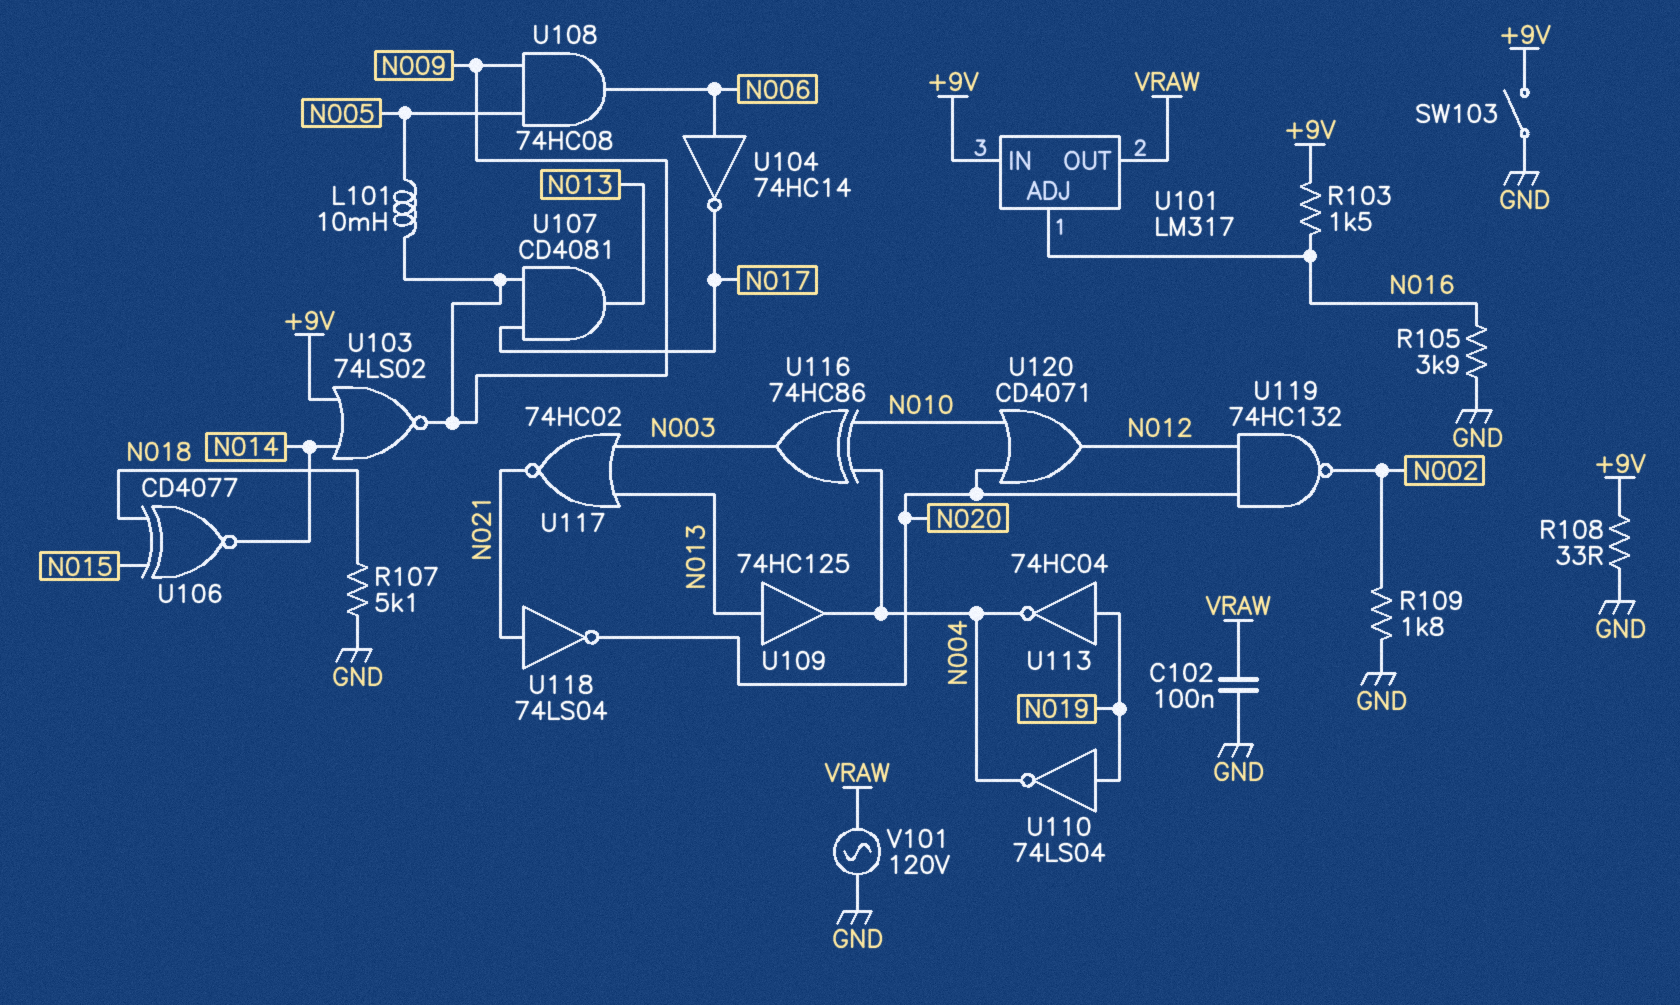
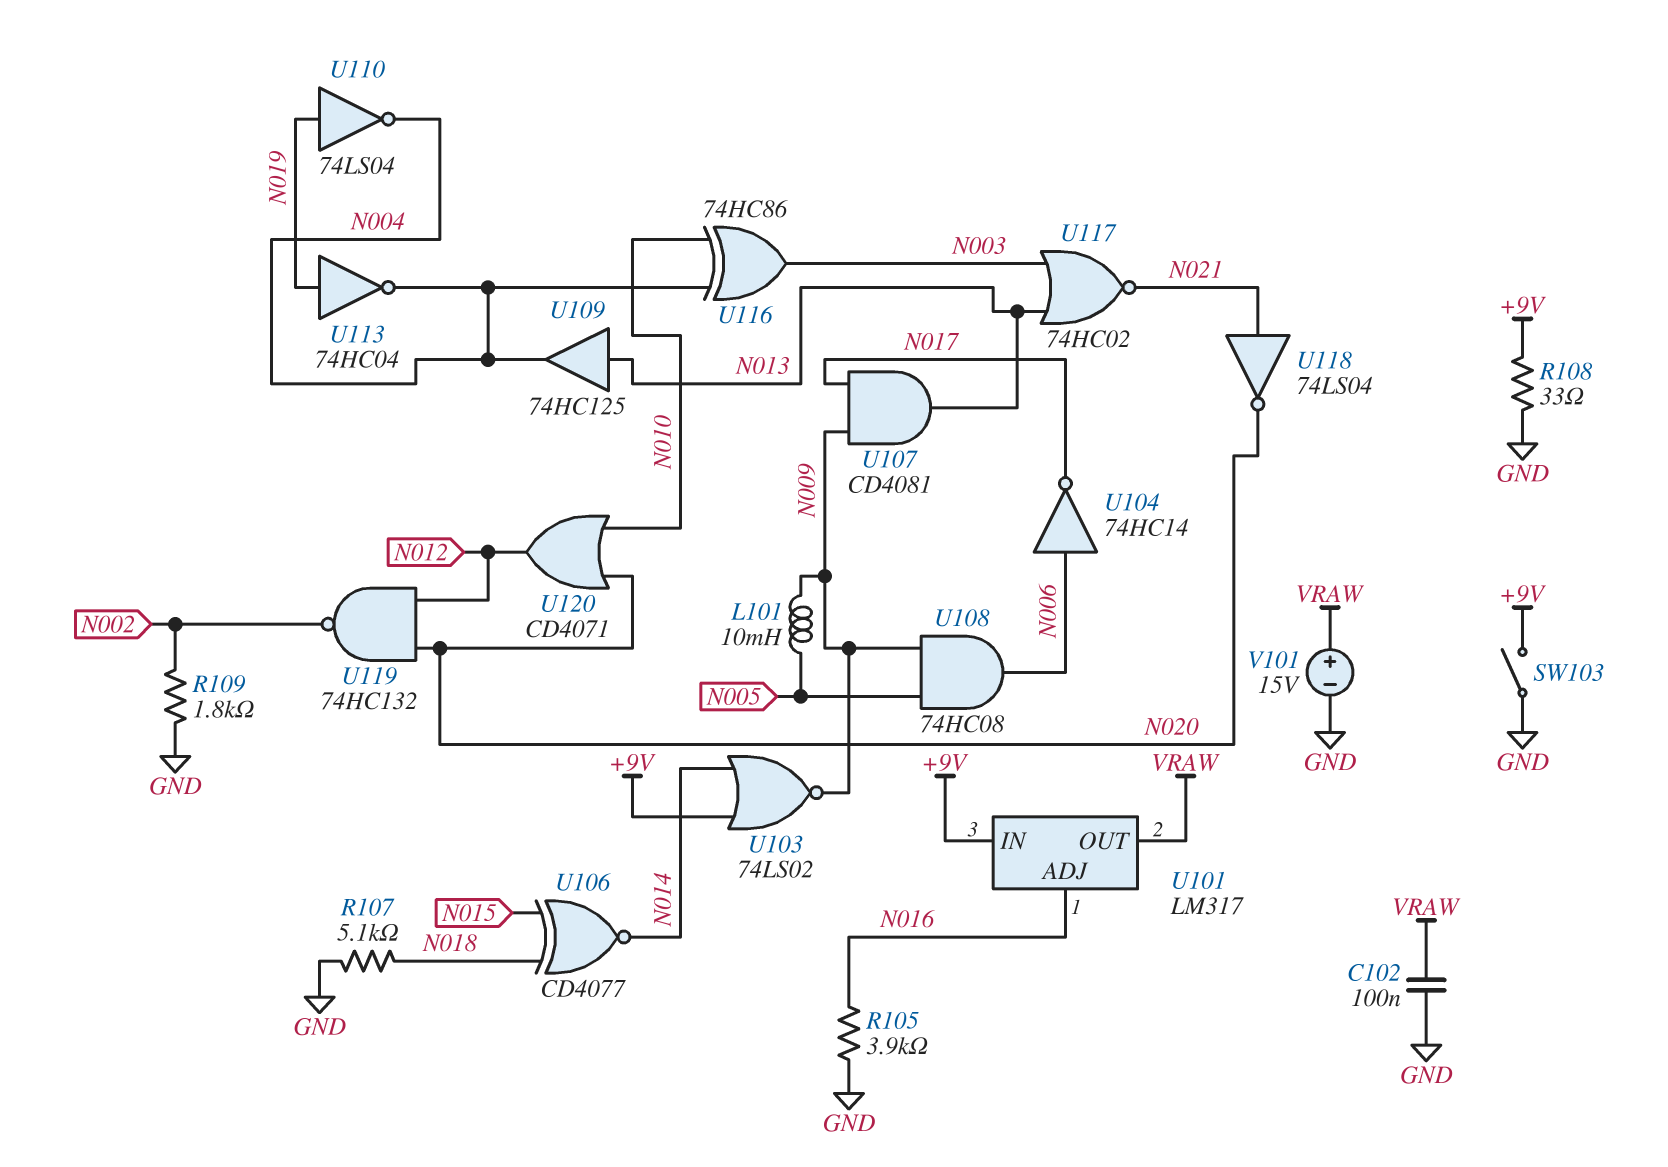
R103: 1.5k (+9V, N016) -> none
V101: AC 120V (GND, VRAW) -> 15V (plus VRAW, minus GND)

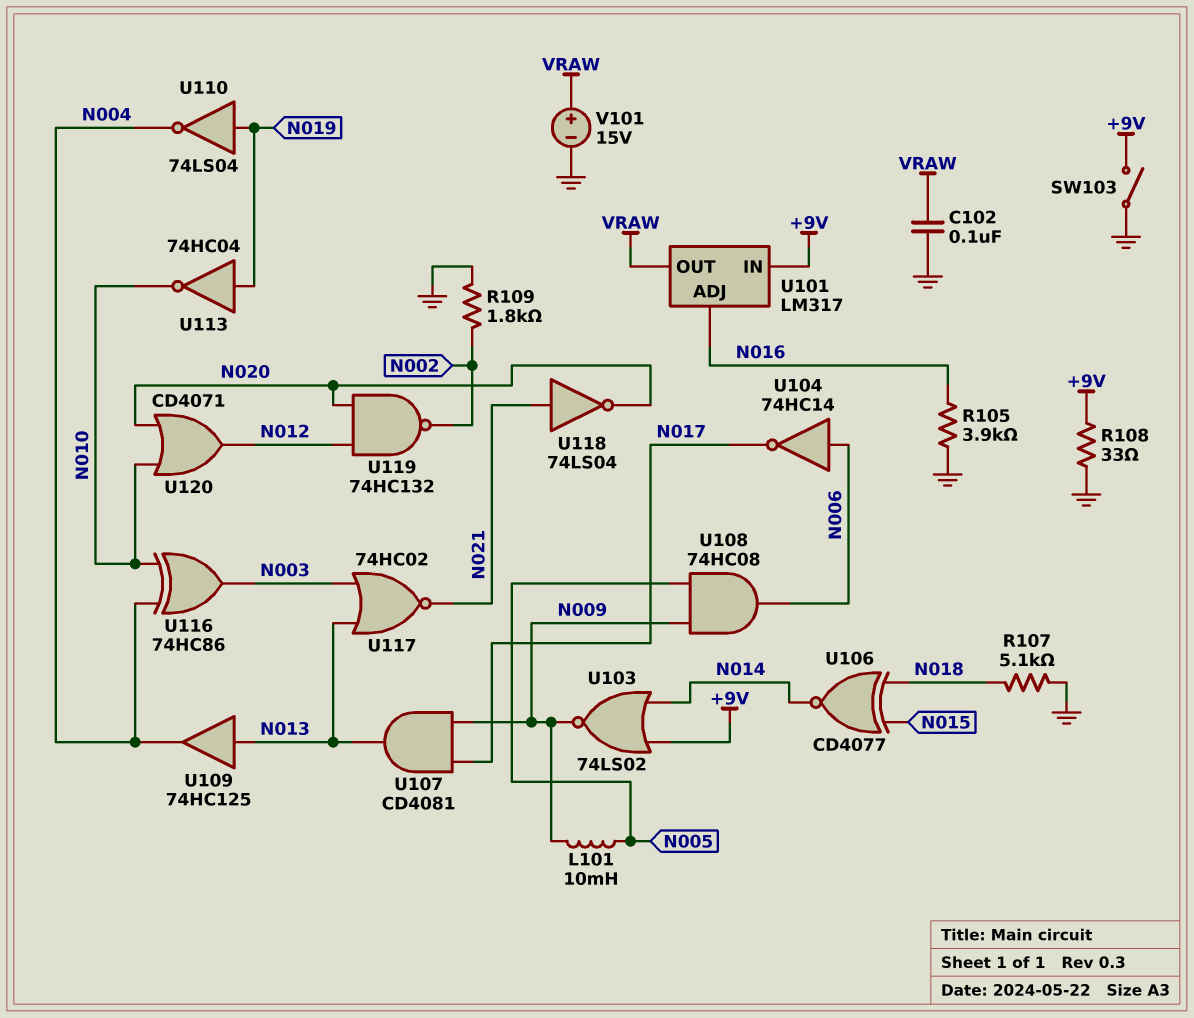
U113: NOT 74HC04 (in N019, out N004) -> NOT 74HC04 (in N019, out N010)

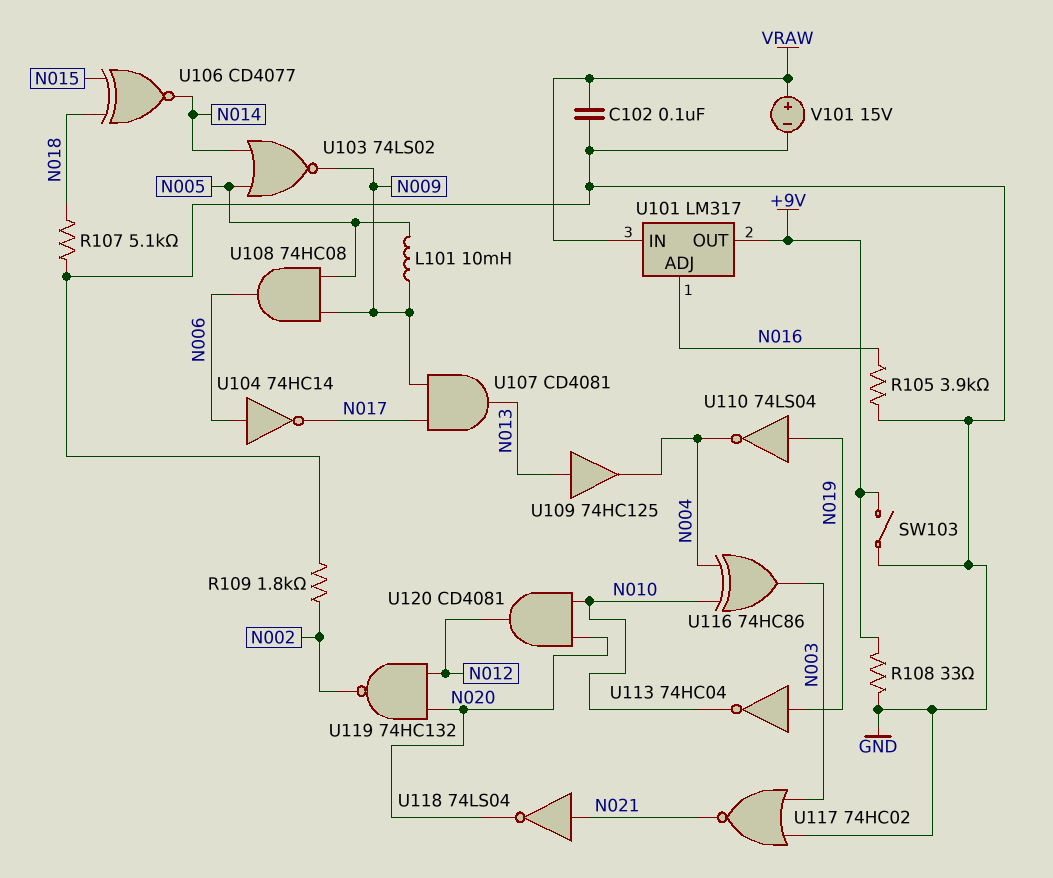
U101 pin IN: +9V -> VRAW
U101 pin OUT: VRAW -> +9V
U103: NOR 74LS02 (in +9V, in N014, out N009) -> NOR 74LS02 (in N005, in N014, out N009)
U117: NOR 74HC02 (in N003, in N013, out N021) -> NOR 74HC02 (in GND, in N003, out N021)
U120: OR CD4071 (in N010, in N020, out N012) -> AND CD4081 (in N010, in N020, out N012)

